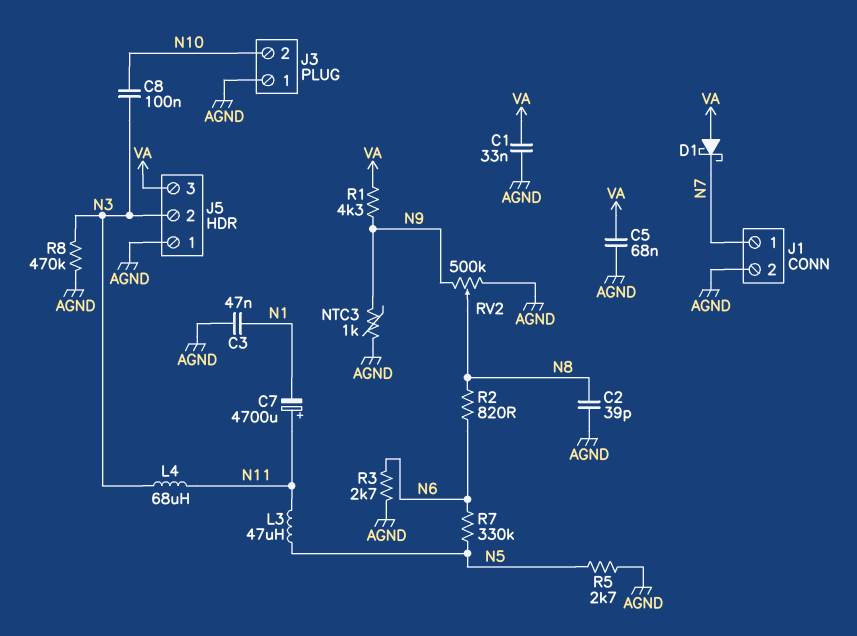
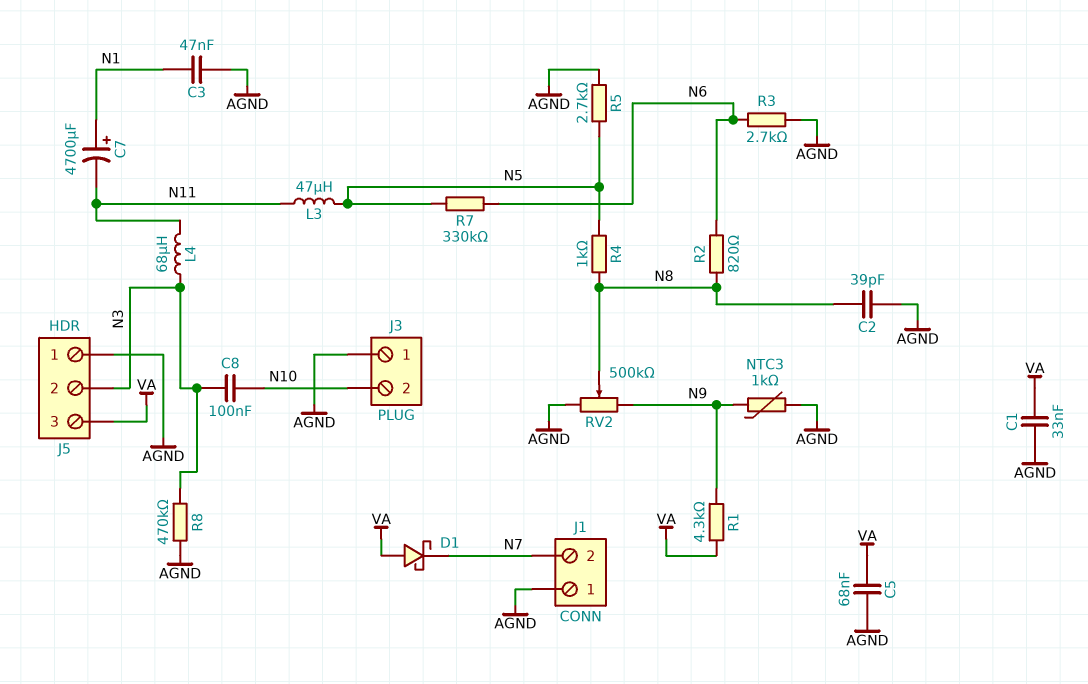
C7: 4700uF (plus N11, minus N1) -> 4700uF (plus N1, minus N11)
J1 pin 1: N7 -> AGND
J1 pin 2: AGND -> N7
R4: none -> 1k (N5, N8)

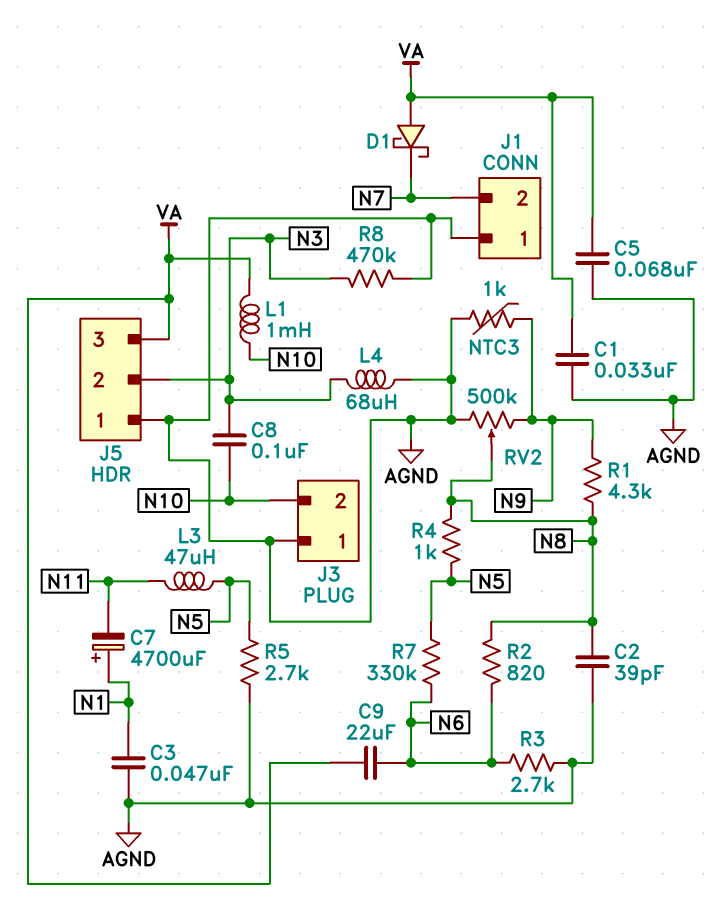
C9: none -> 22uF (N6, VA)
L1: none -> 1mH (N10, VA)
L4: 68uH (N3, N11) -> 68uH (AGND, N3)
R1: 4.3k (N9, VA) -> 4.3k (N8, N9)

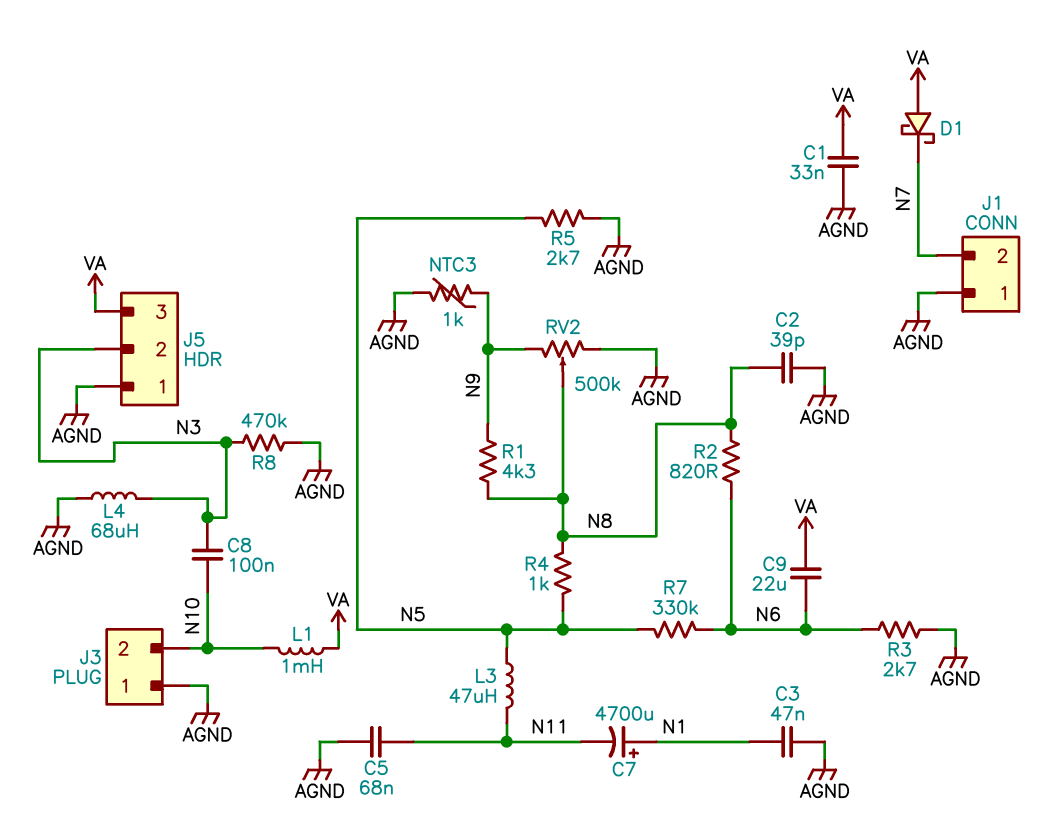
C5: 68nF (AGND, VA) -> 68nF (AGND, N11)

